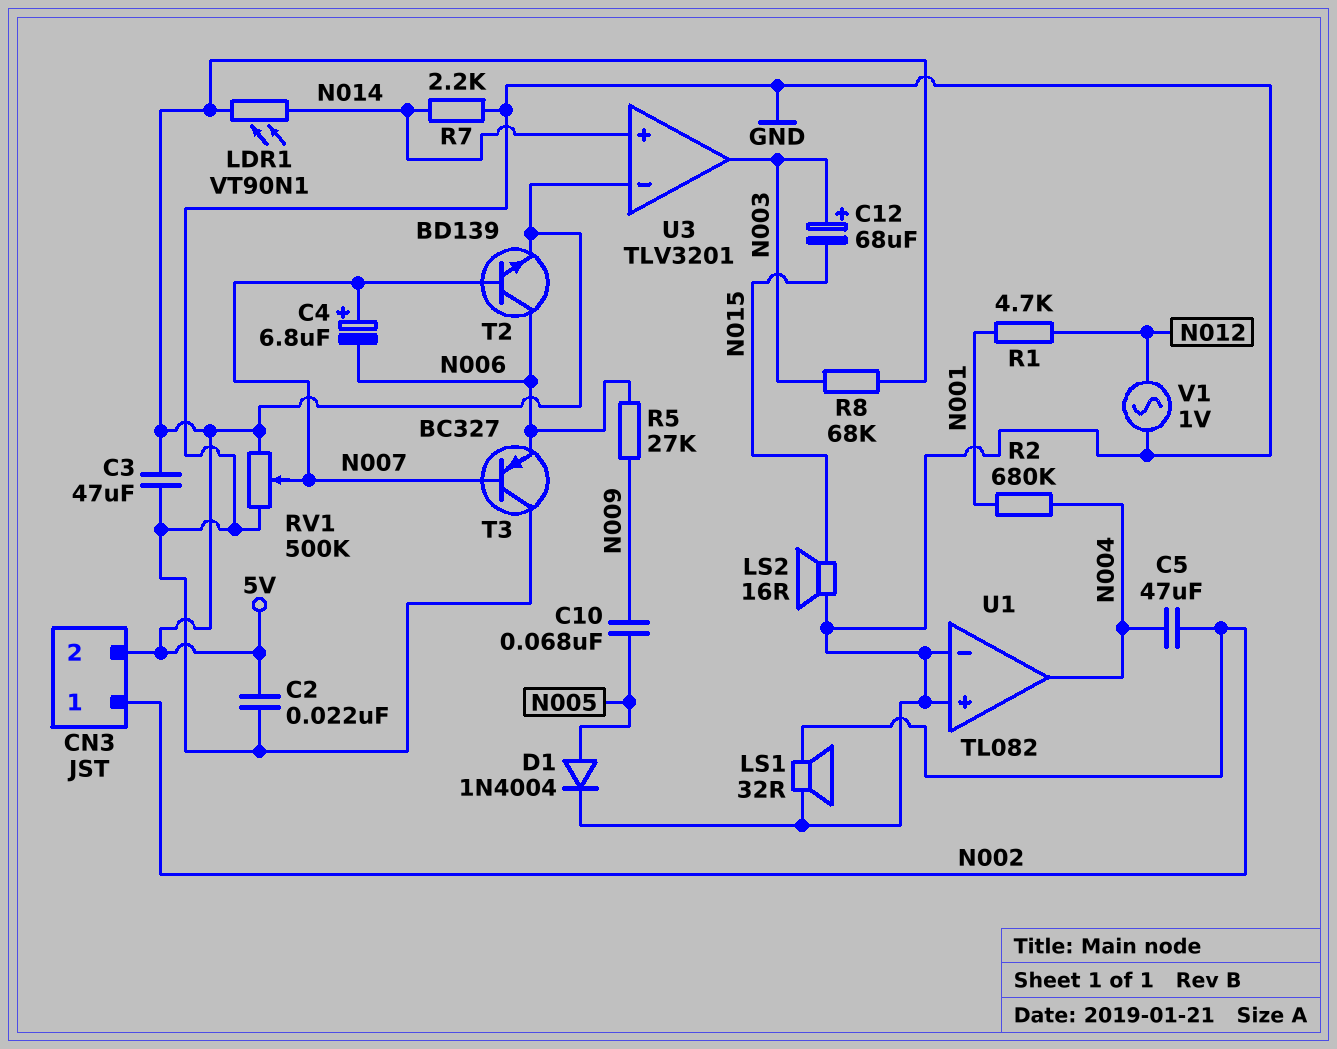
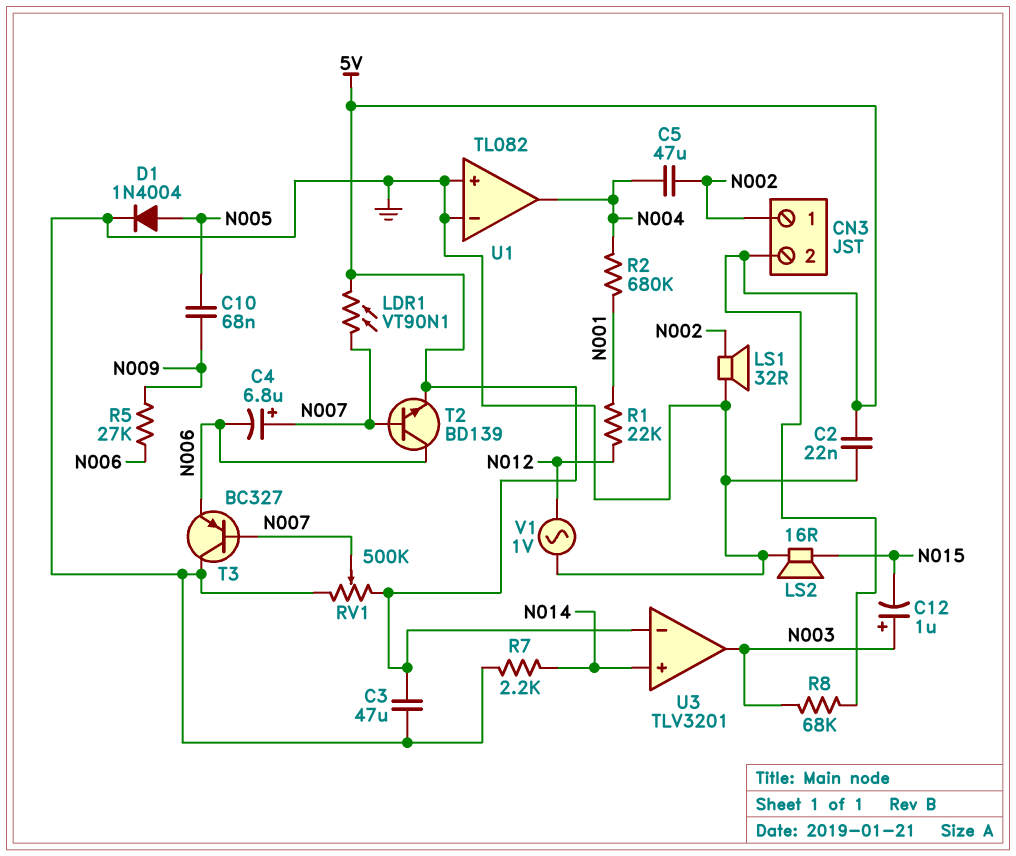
C12: 68uF (plus N003, minus N015) -> 1uF (plus N003, minus N015)
LDR1: VT90N1 (5V, N014) -> VT90N1 (5V, N007)
R1: 4.7k (N001, N012) -> 22k (N001, N012)

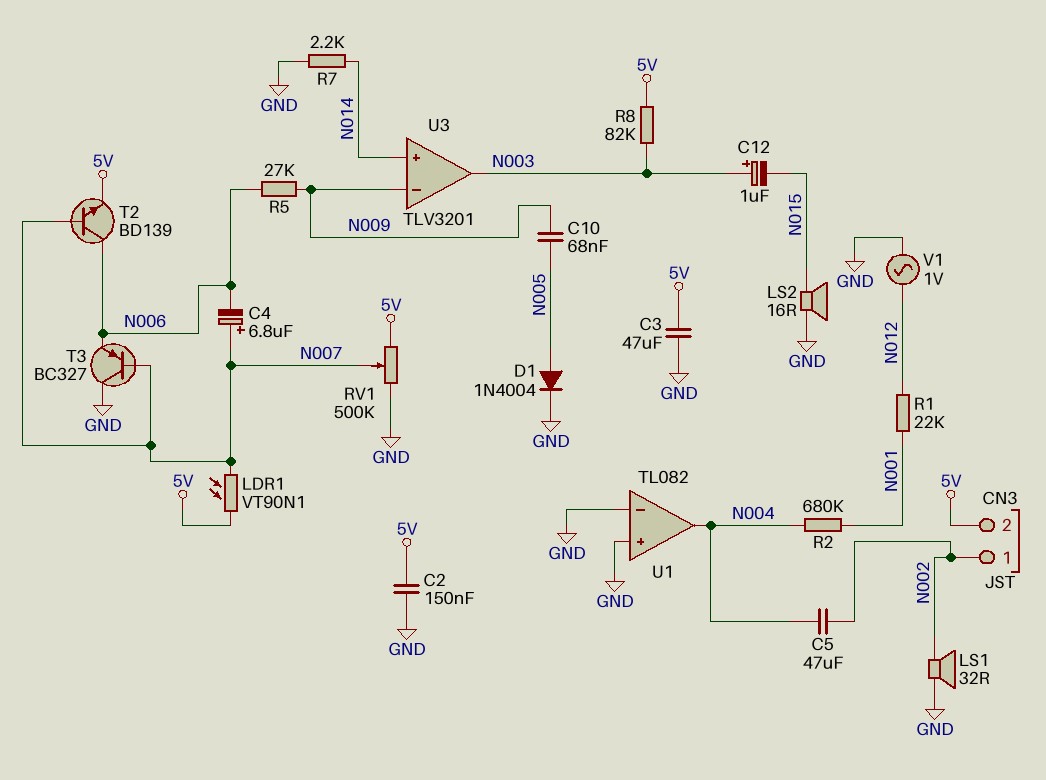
C2: 22nF (5V, GND) -> 150nF (5V, GND)
R8: 68k (5V, N003) -> 82k (5V, N003)
U3 pin in-: 5V -> N009

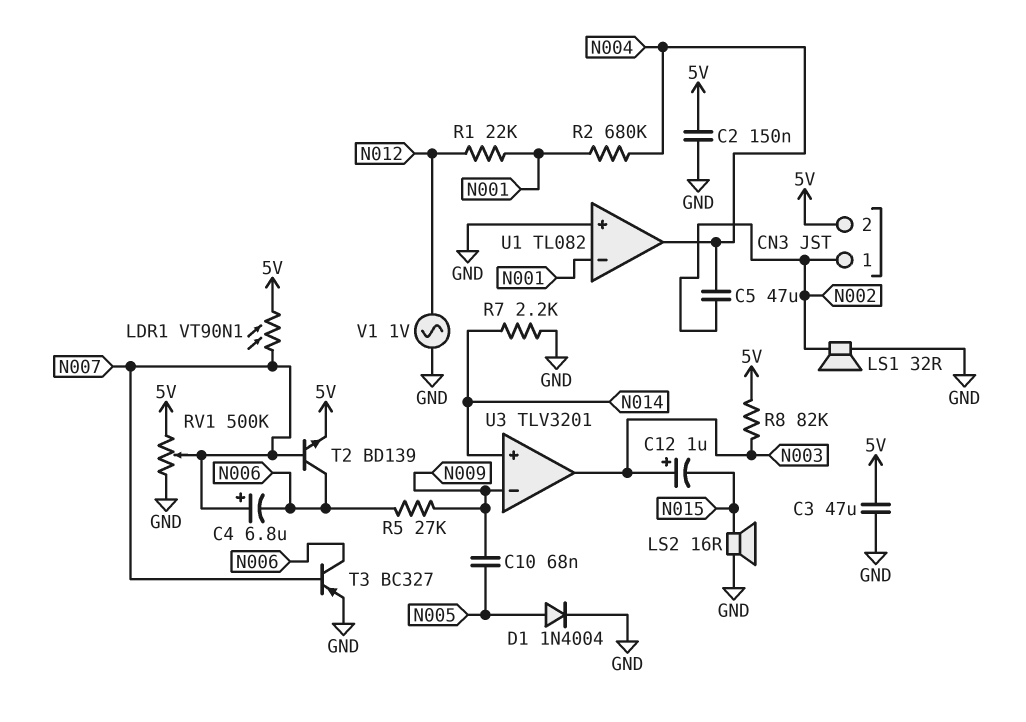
T3: PNP BC327 (B N007, C GND, E N006) -> PNP BC327 (B N007, C N006, E GND)
U1 pin in-: GND -> N001

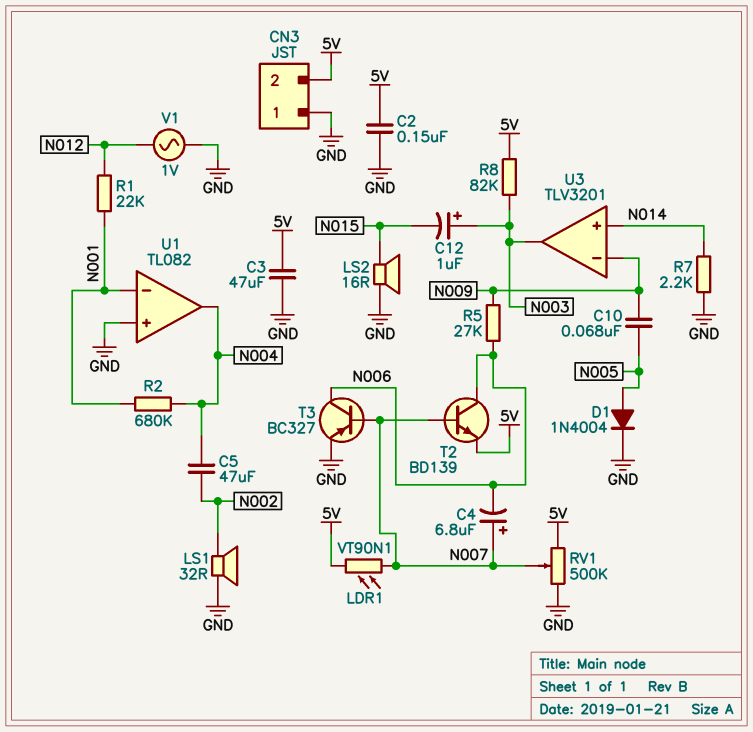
CN3 pin 1: N002 -> GND

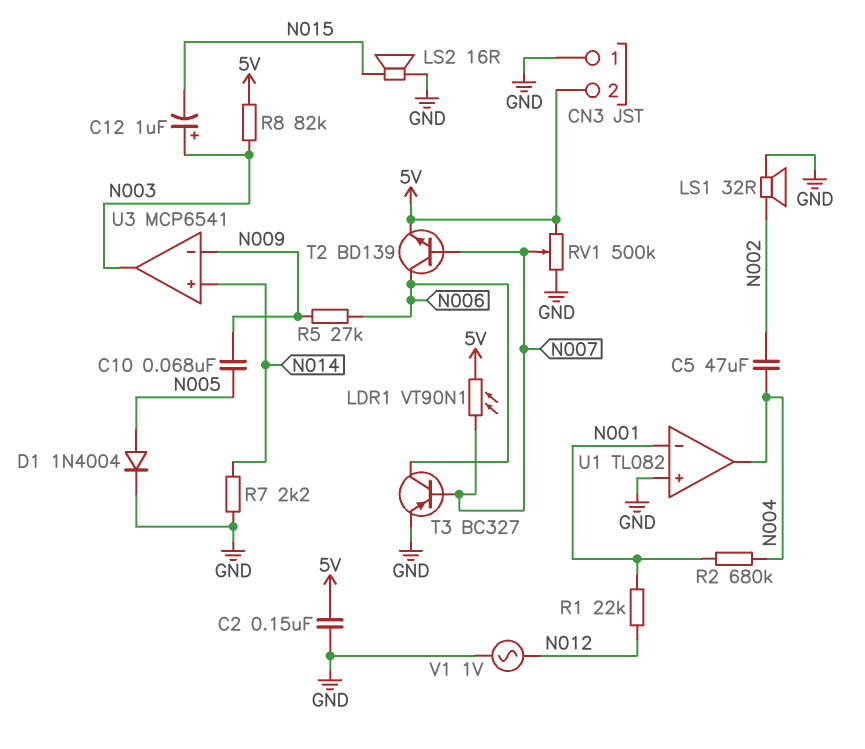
C3: 47uF (5V, GND) -> none
C4: 6.8uF (plus N007, minus N006) -> none
U3: TLV3201 -> MCP6541

